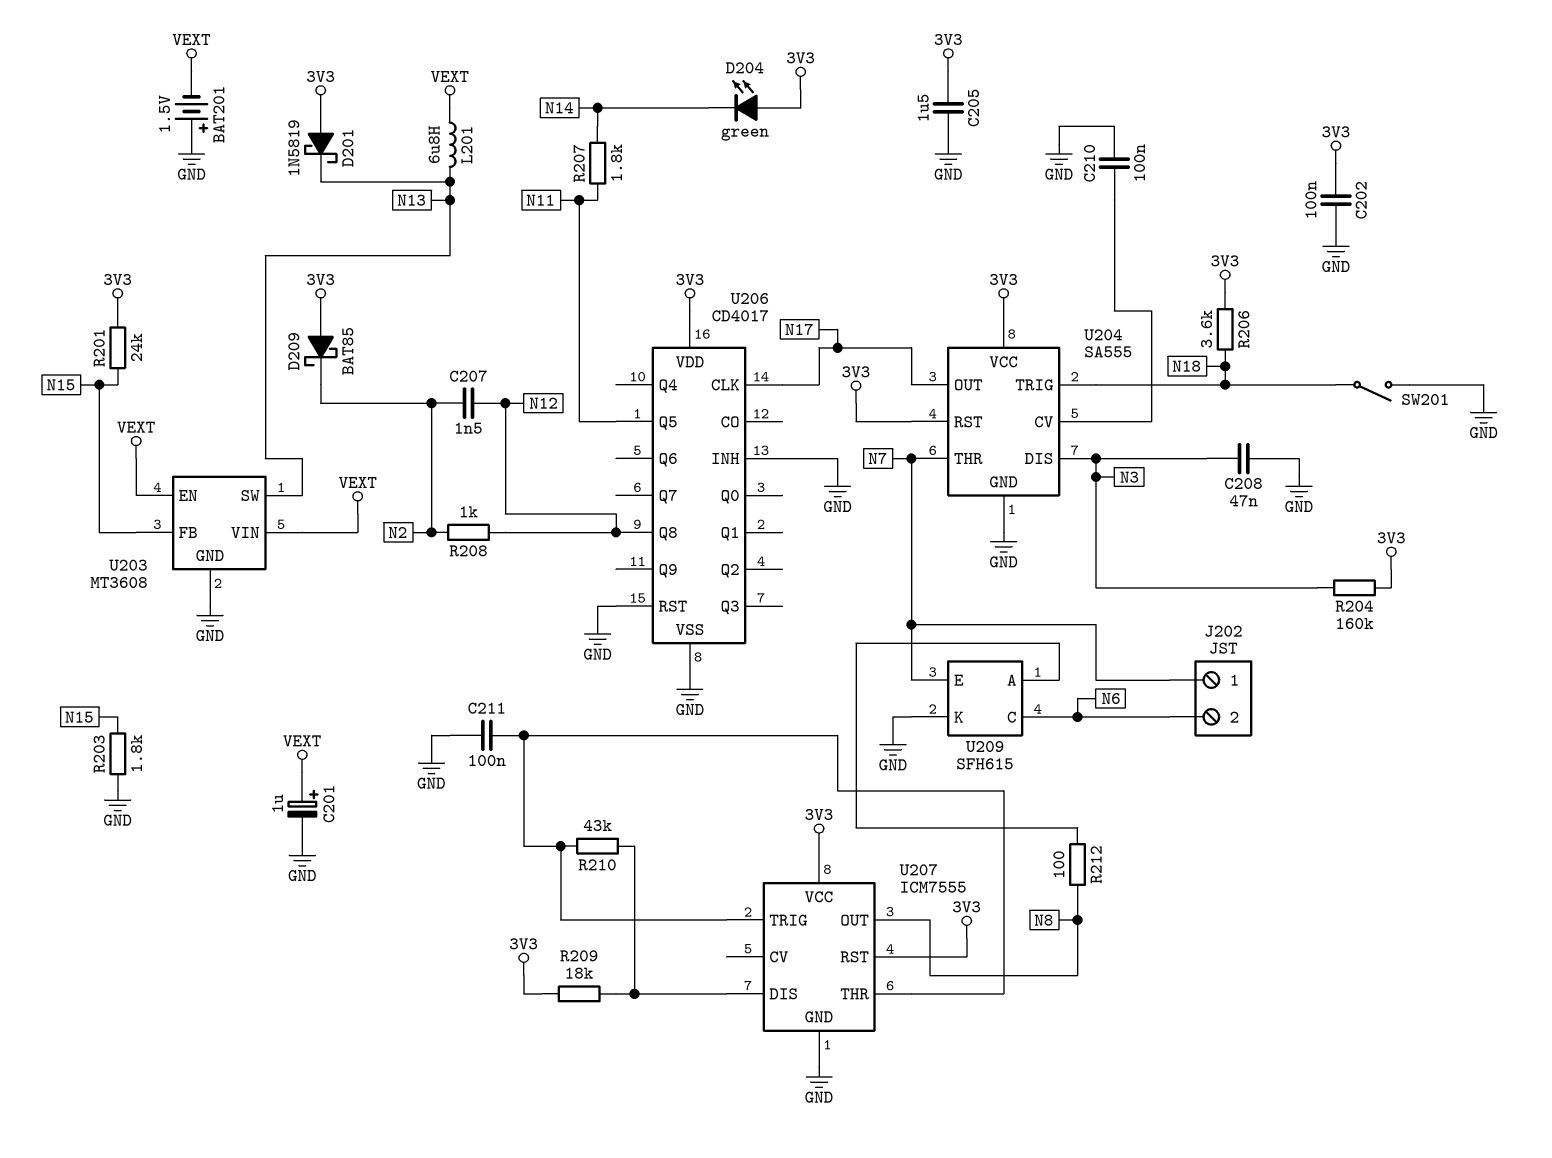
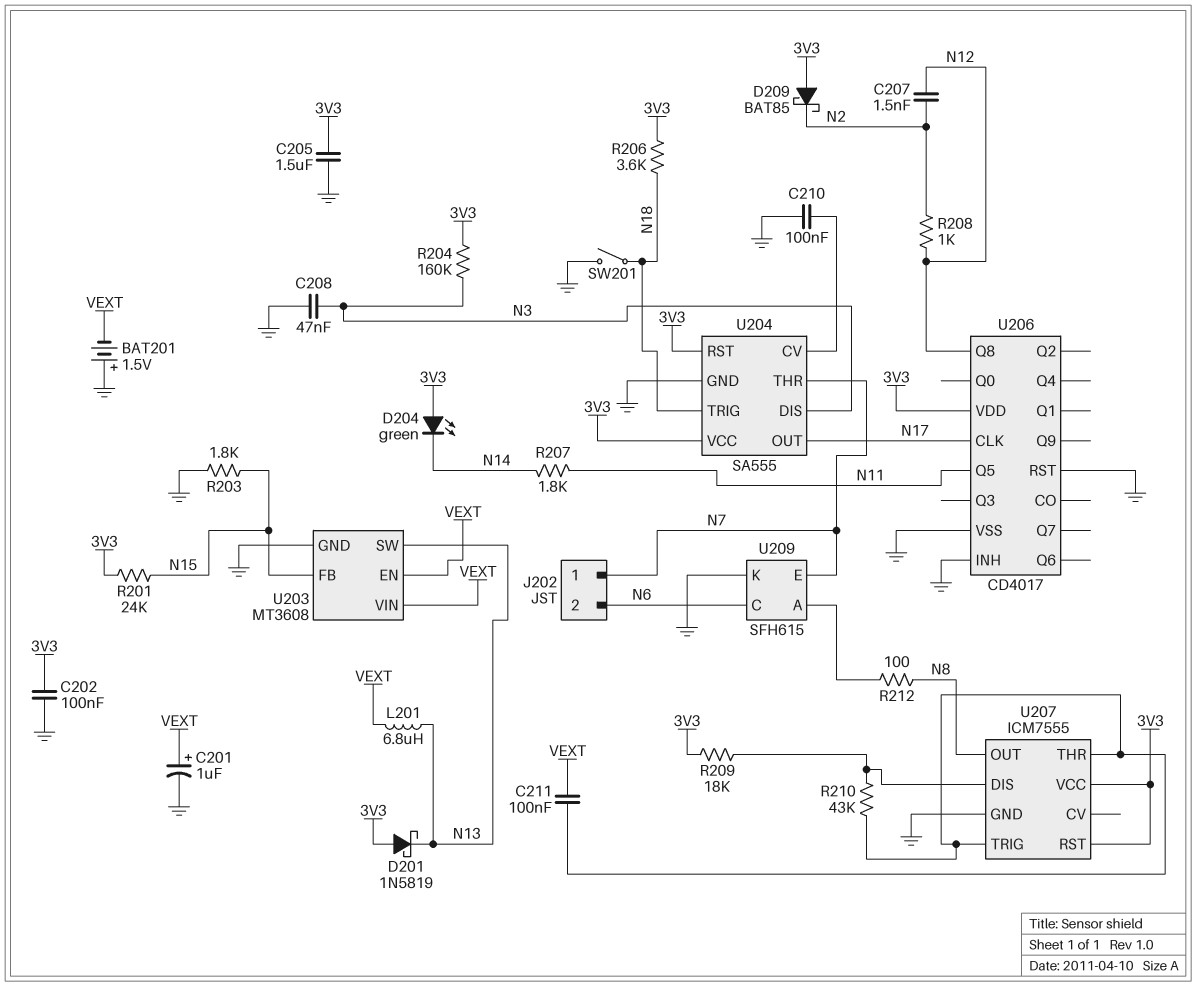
C211: 100nF (GND, U207/THR) -> 100nF (U207/THR, VEXT)

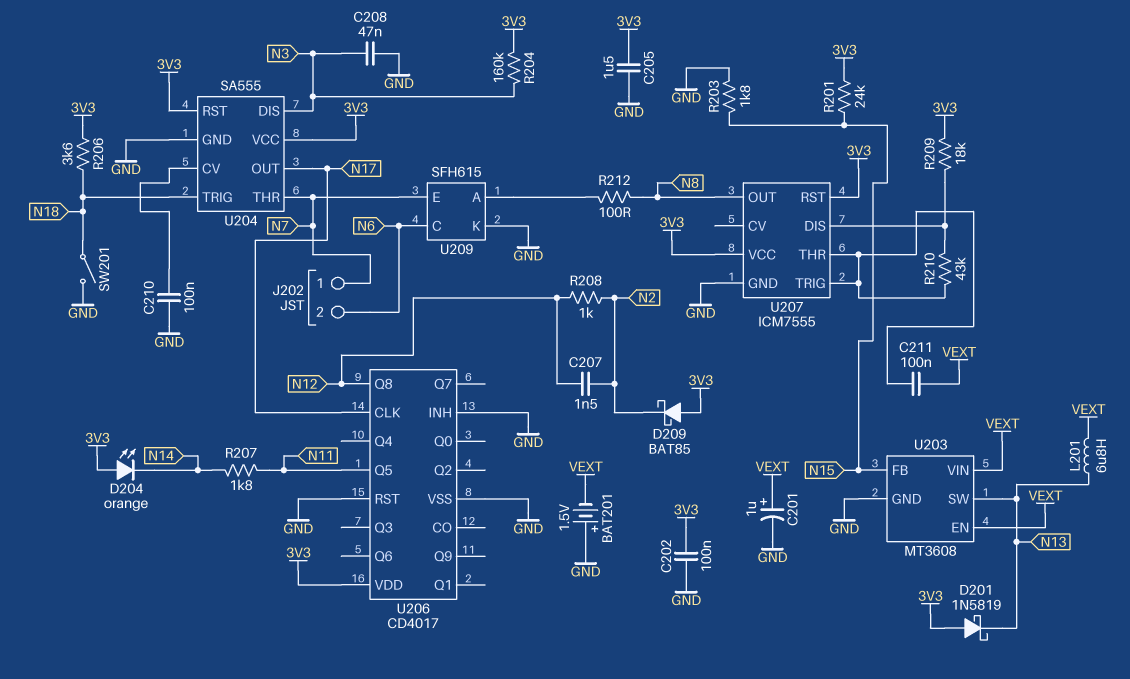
D204: LED green (A 3V3, K N14) -> LED orange (A 3V3, K N14)

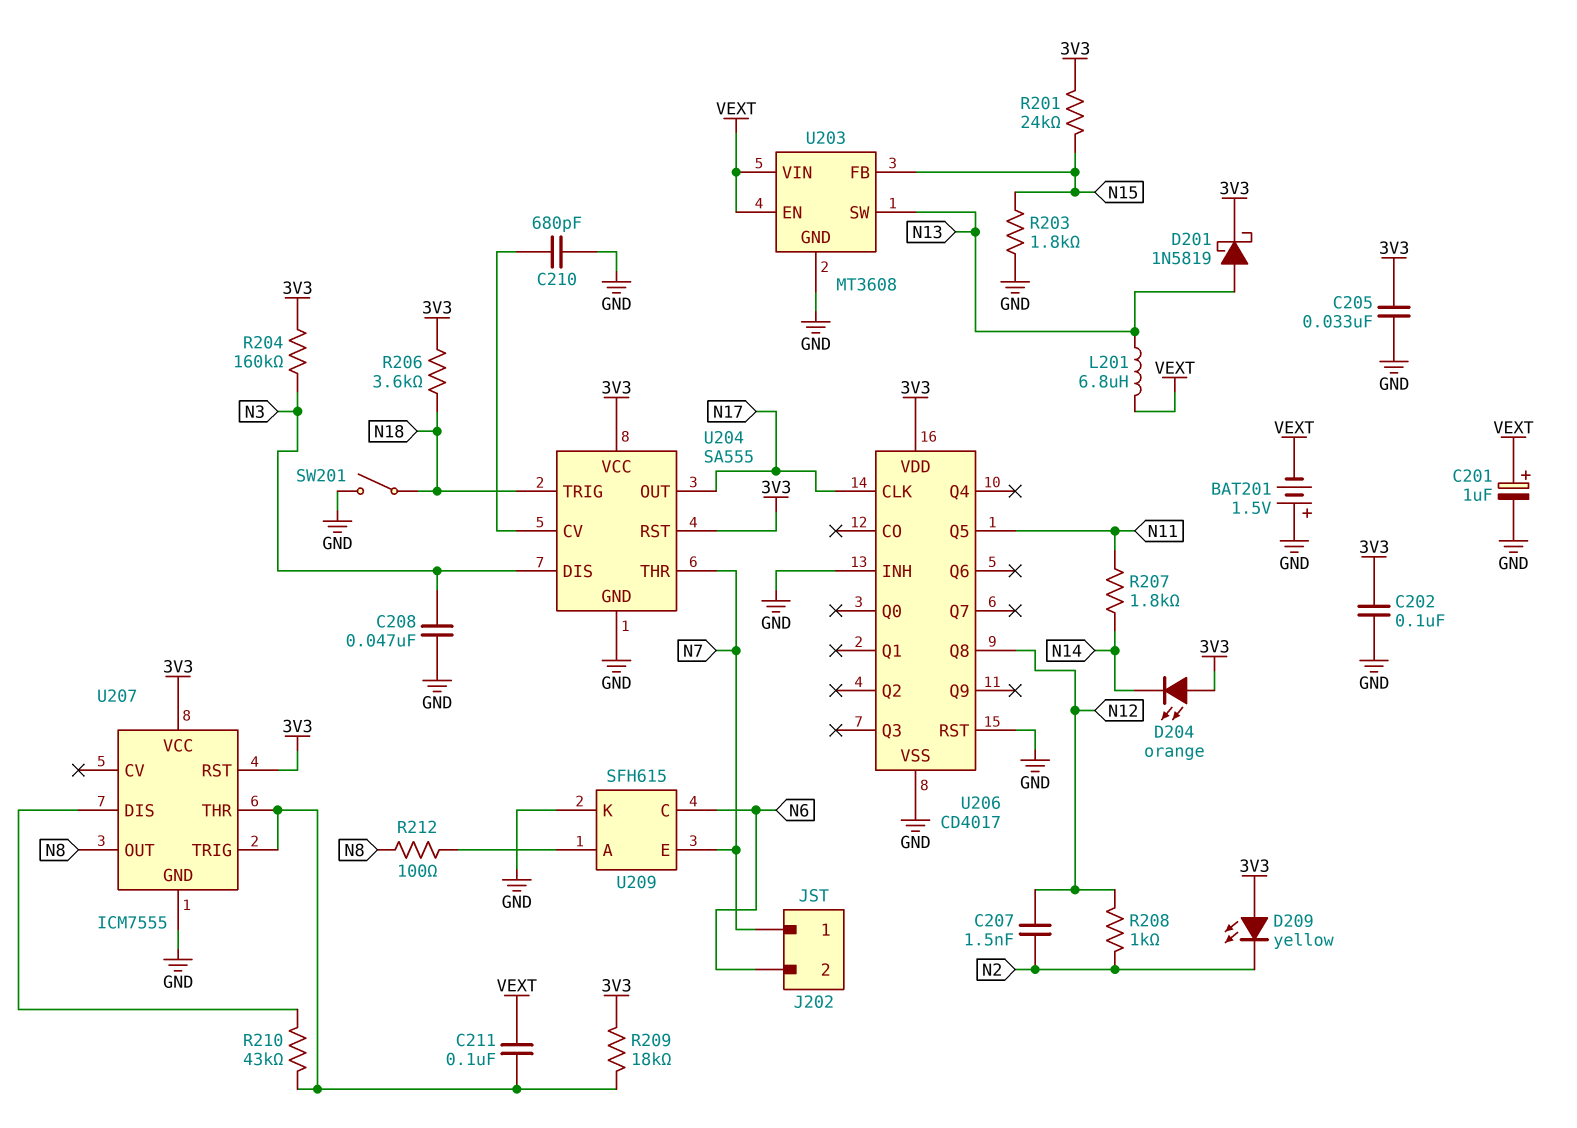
C205: 1.5uF (3V3, GND) -> 33nF (3V3, GND)
C210: 100nF (GND, U204/CV) -> 680pF (GND, U204/CV)
D201: schottky 1N5819 (A 3V3, K N13) -> schottky 1N5819 (A N13, K 3V3)
D209: schottky BAT85 (A 3V3, K N2) -> LED yellow (A 3V3, K N2)
R209: 18k (3V3, U207/DIS) -> 18k (3V3, U207/THR)

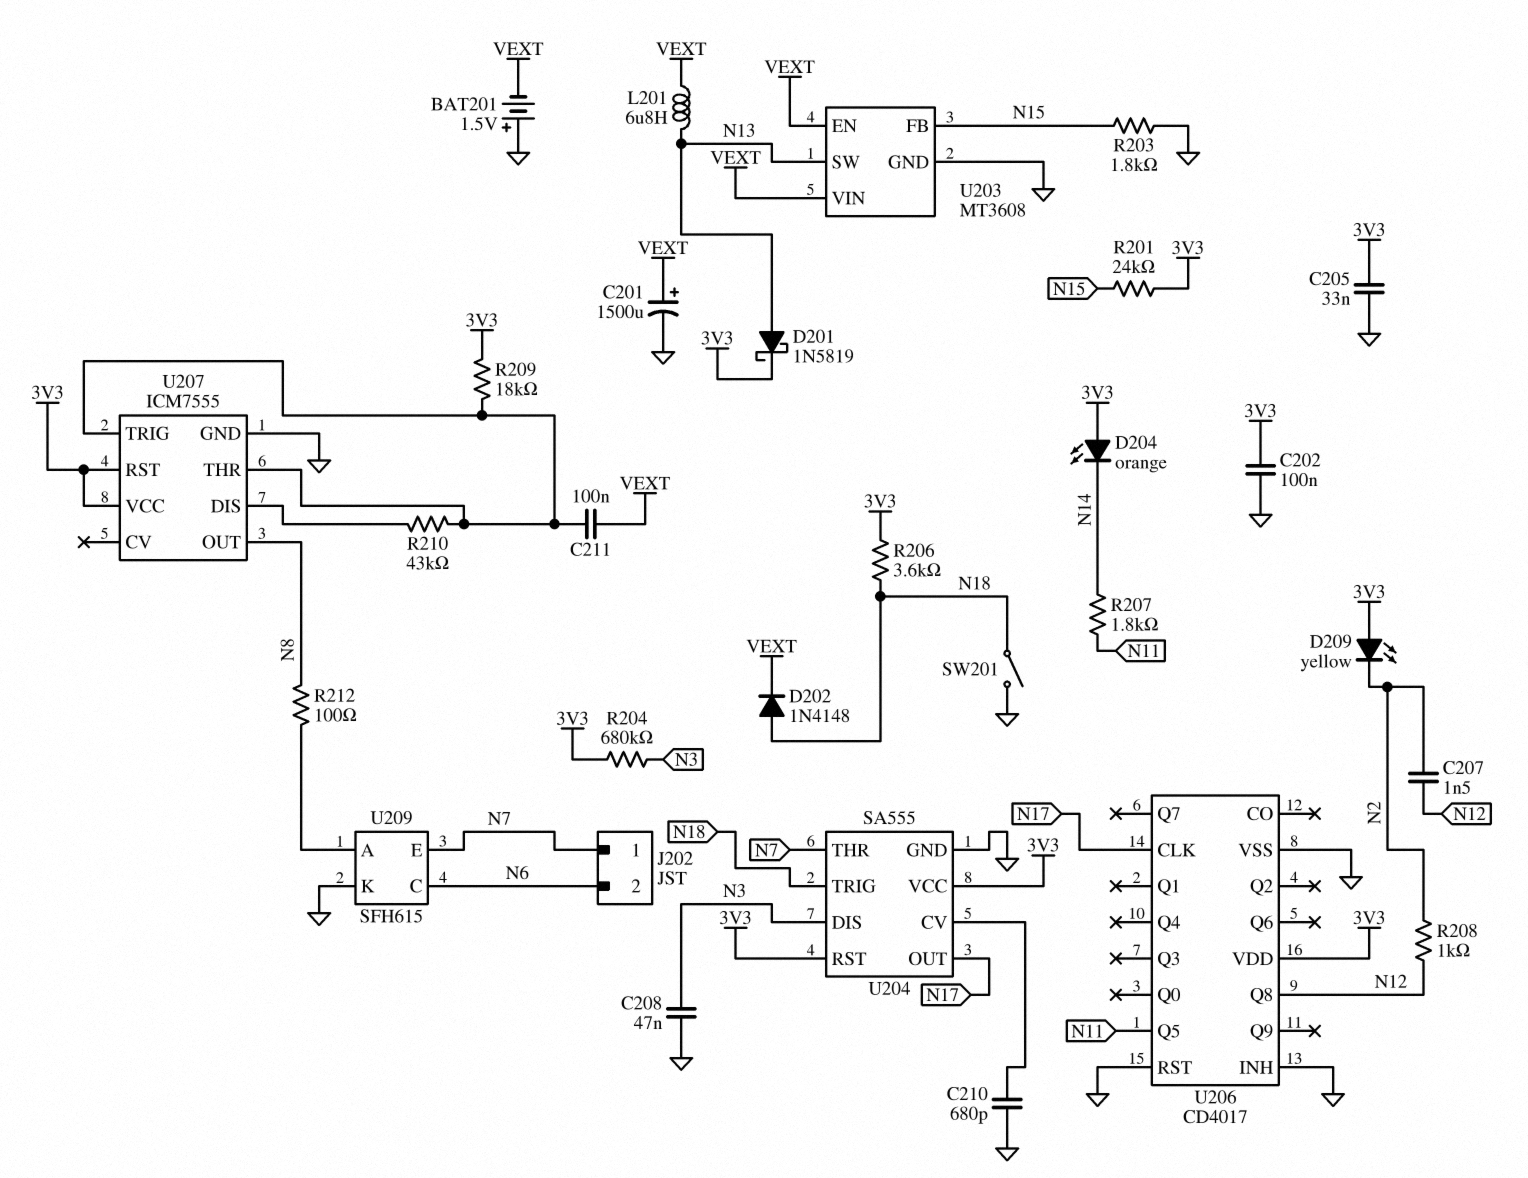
C201: 1uF (plus VEXT, minus GND) -> 1500uF (plus VEXT, minus GND)
D202: none -> diode 1N4148 (A N18, K VEXT)
R204: 160k (3V3, N3) -> 680k (3V3, N3)

